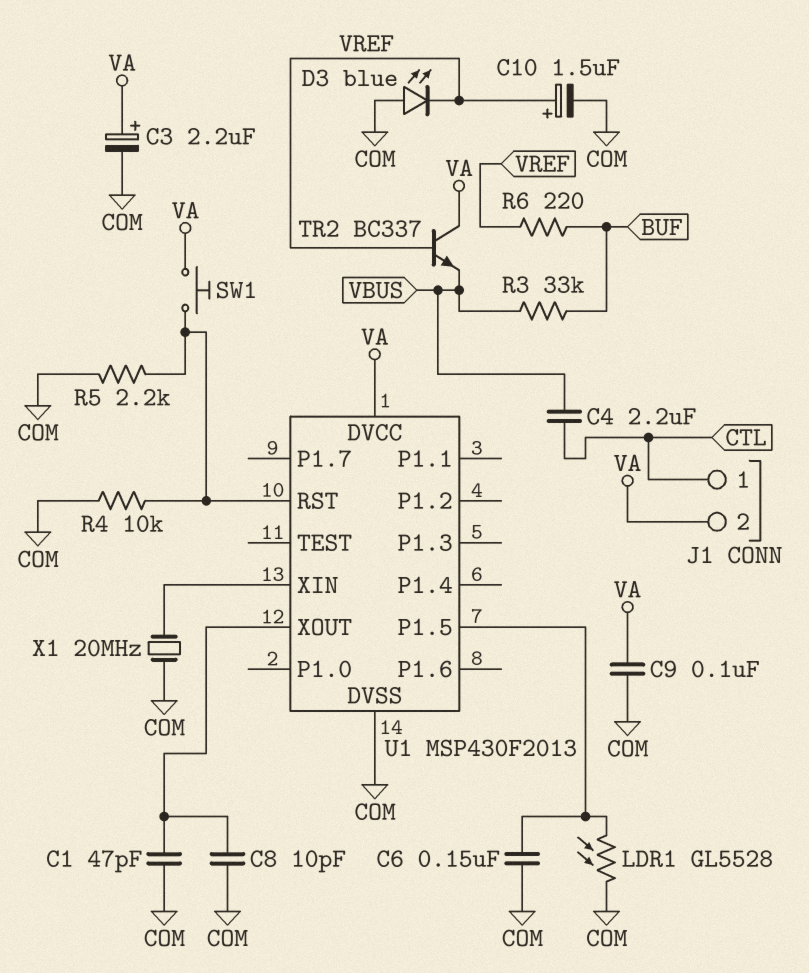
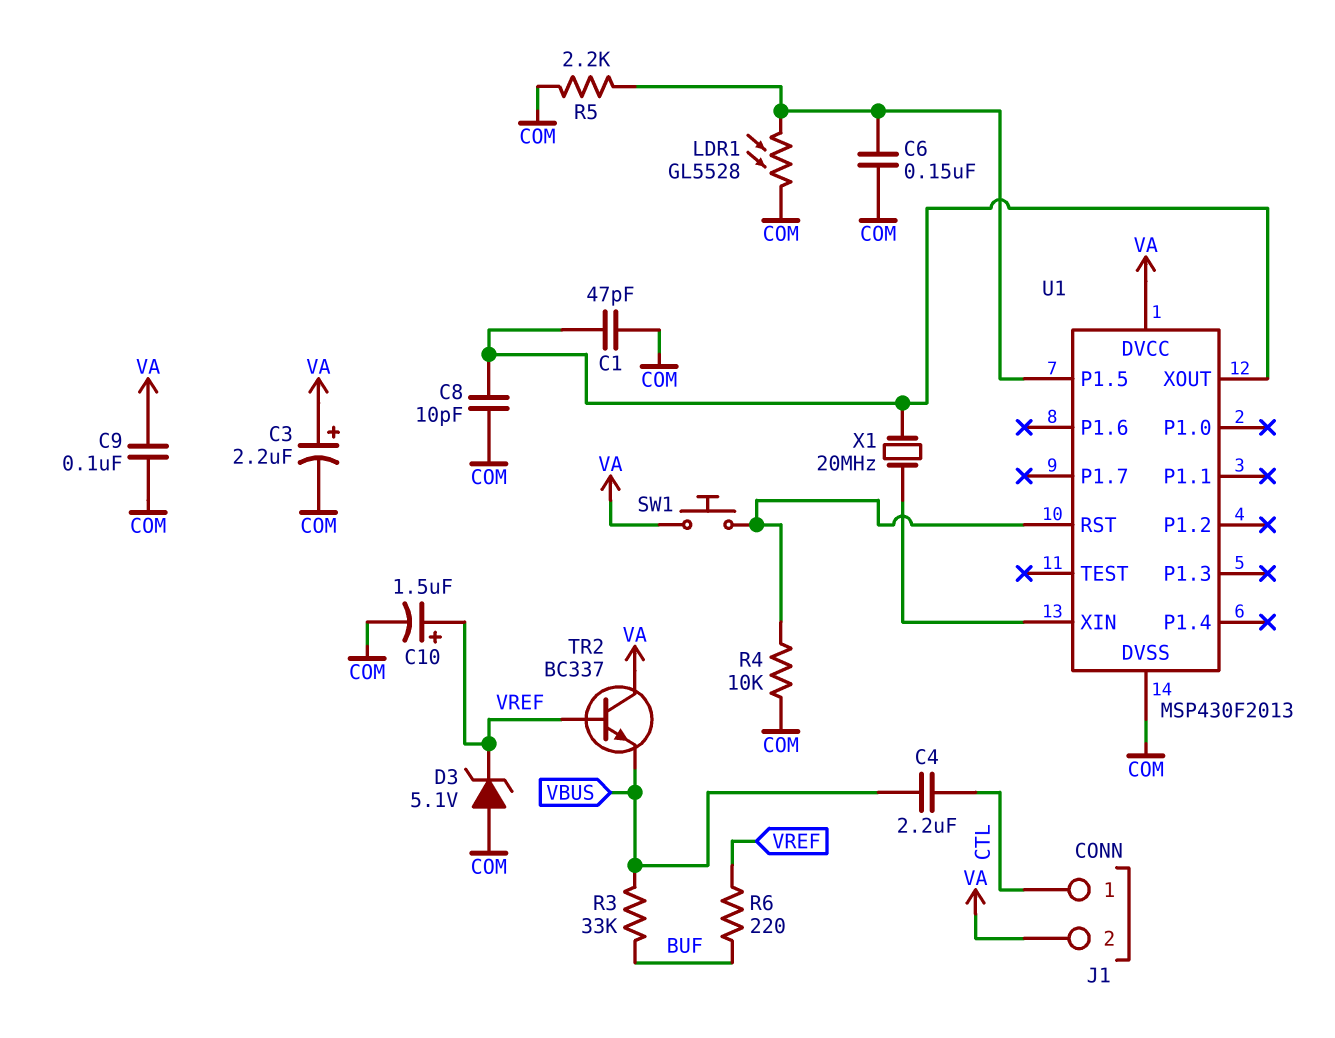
D3: LED blue (A COM, K VREF) -> zener 5.1V (A COM, K VREF)
R5: 2.2k (COM, U1/RST) -> 2.2k (COM, U1/P1.5)
X1: 20MHz (COM, U1/XIN) -> 20MHz (U1/XIN, U1/XOUT)

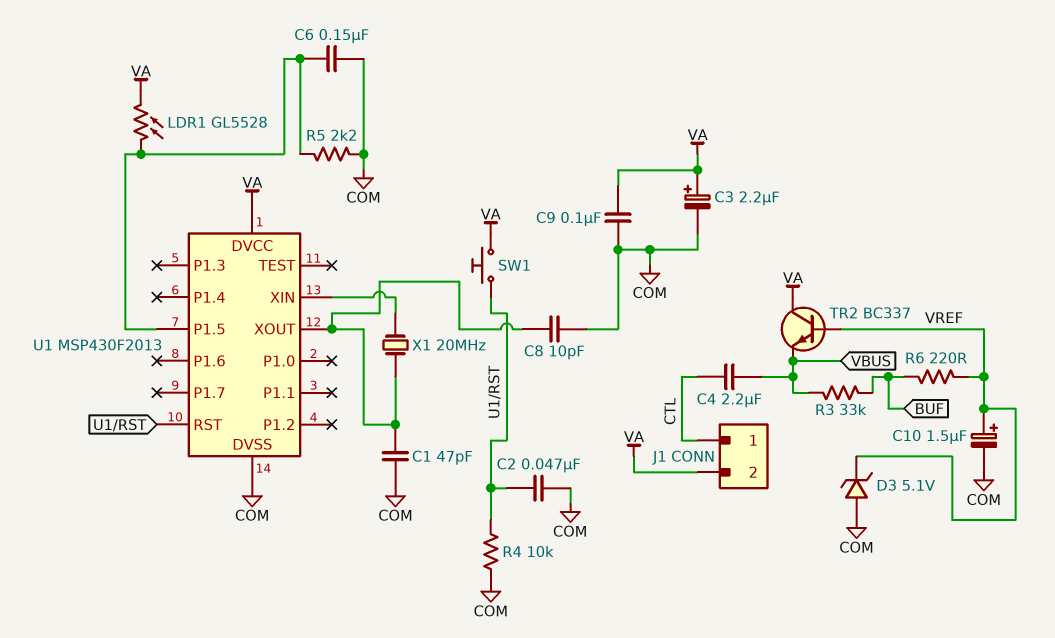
C2: none -> 47nF (COM, U1/RST)
LDR1: GL5528 (COM, U1/P1.5) -> GL5528 (U1/P1.5, VA)

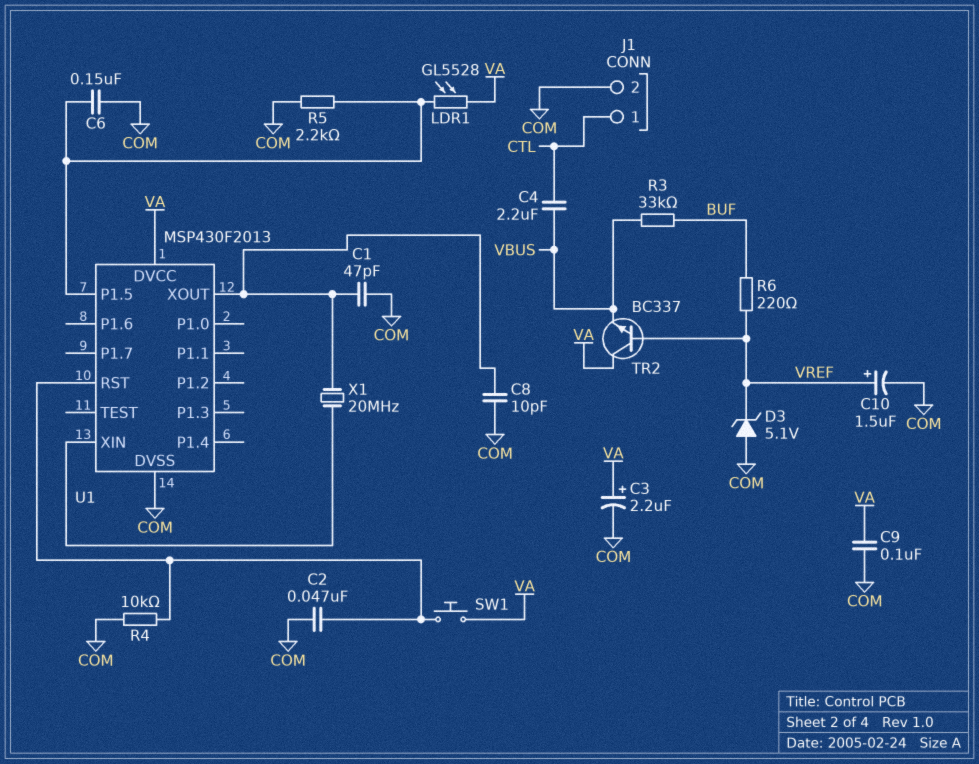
J1 pin 2: VA -> COM

